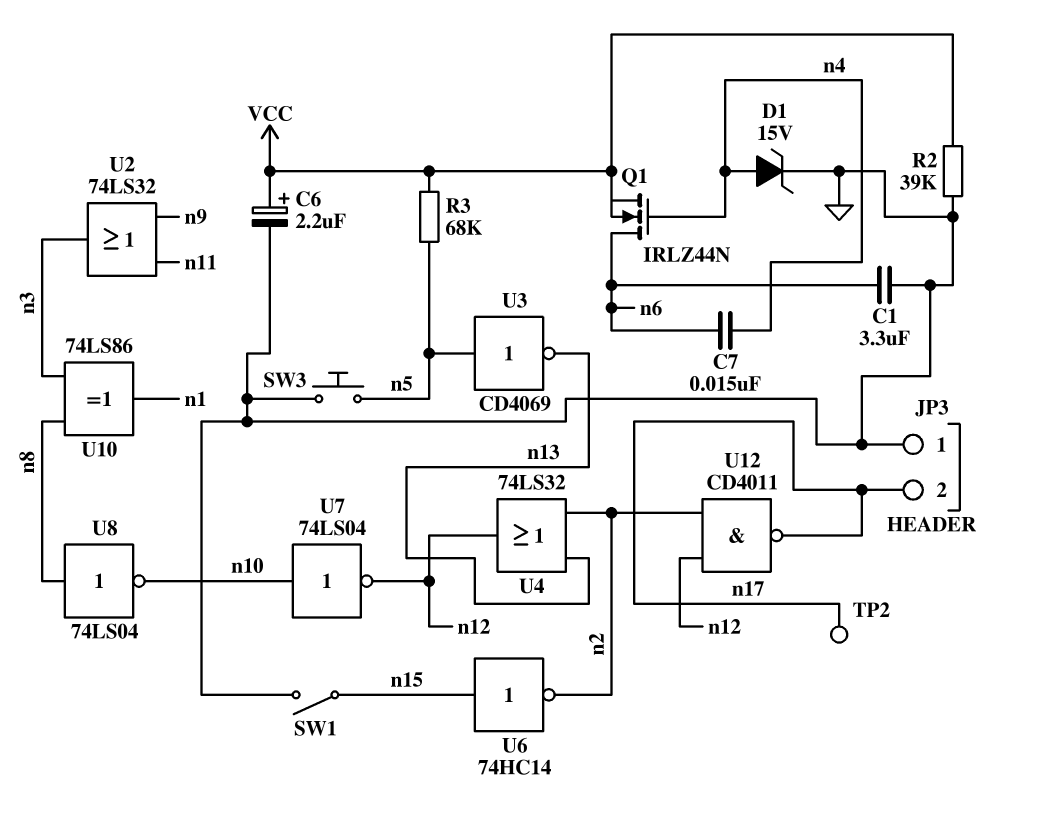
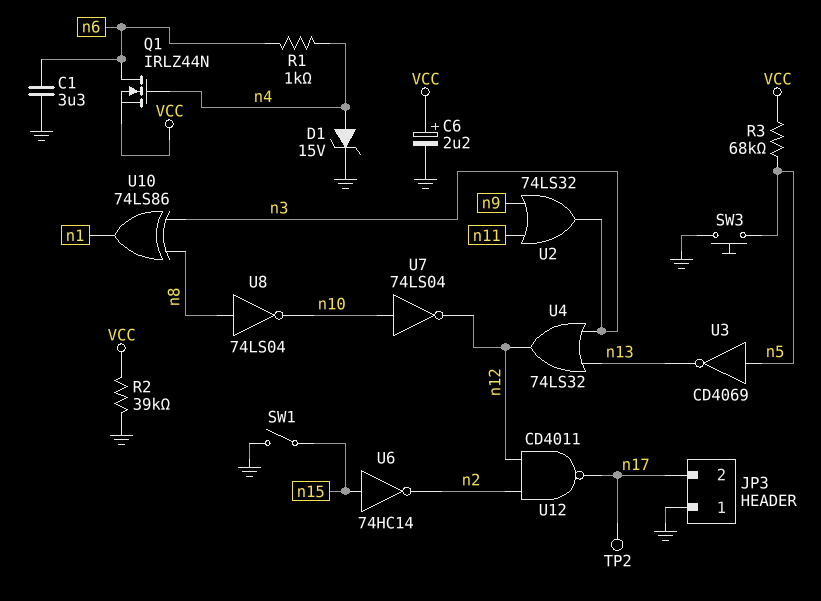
C7: 15nF (n4, n6) -> none
R1: none -> 1k (n4, n6)
U4: OR 74LS32 (in n2, in n13, out n12) -> OR 74LS32 (in n3, in n13, out n12)

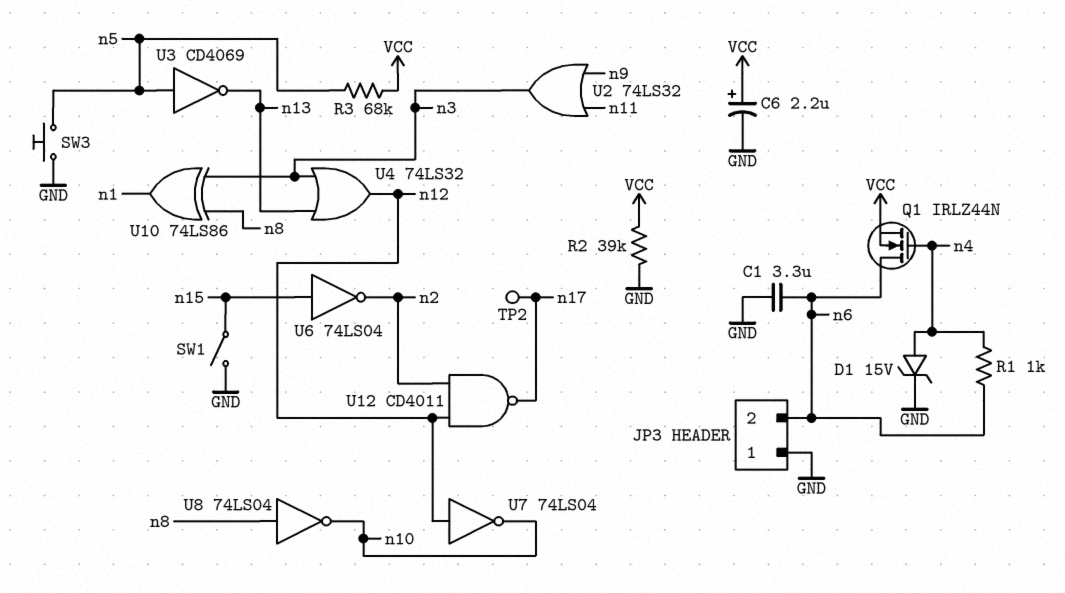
JP3 pin 2: n17 -> n6
U6: NOT 74HC14 (in n15, out n2) -> NOT 74LS04 (in n15, out n2)
U7: NOT 74LS04 (in n10, out n12) -> NOT 74LS04 (in n12, out n10)

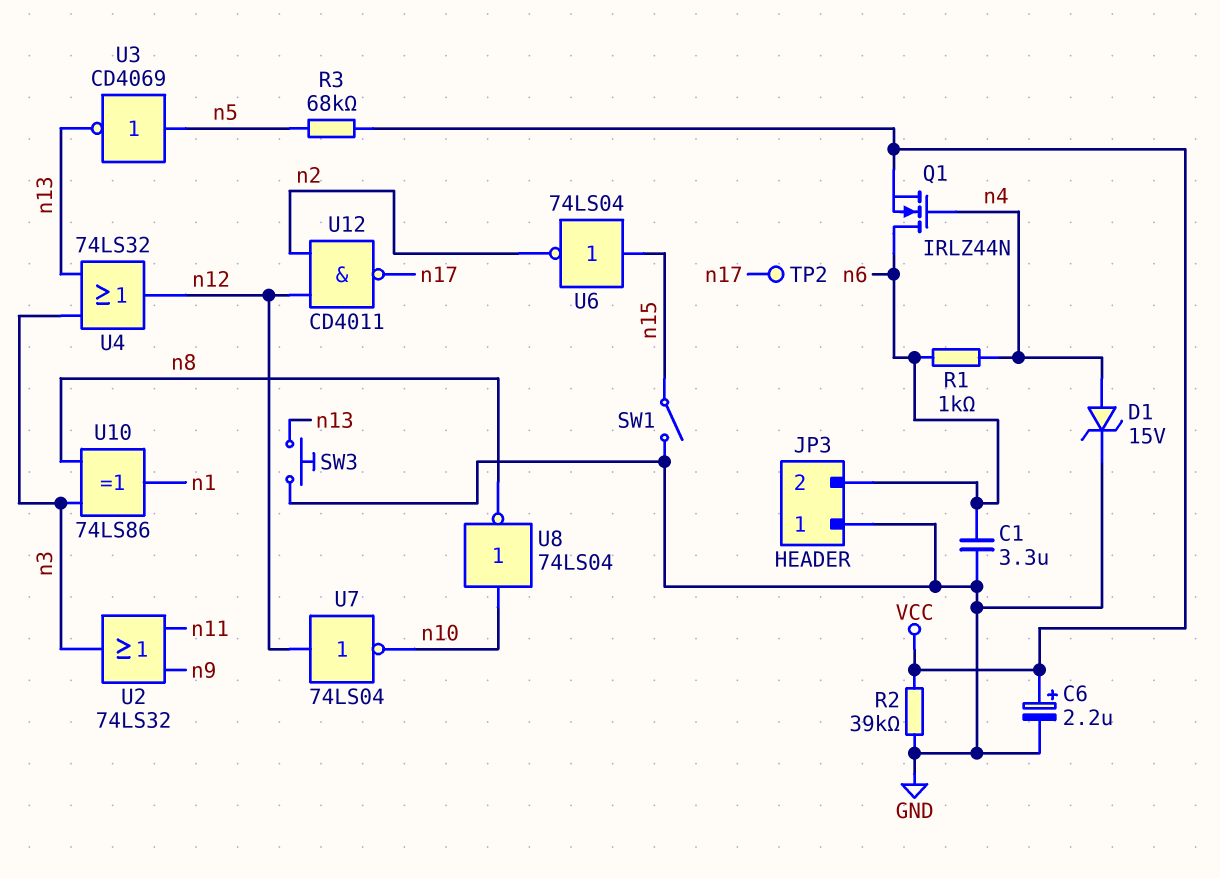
SW3: button (GND, n5) -> button (GND, n13)
U8: NOT 74LS04 (in n8, out n10) -> NOT 74LS04 (in n10, out n8)

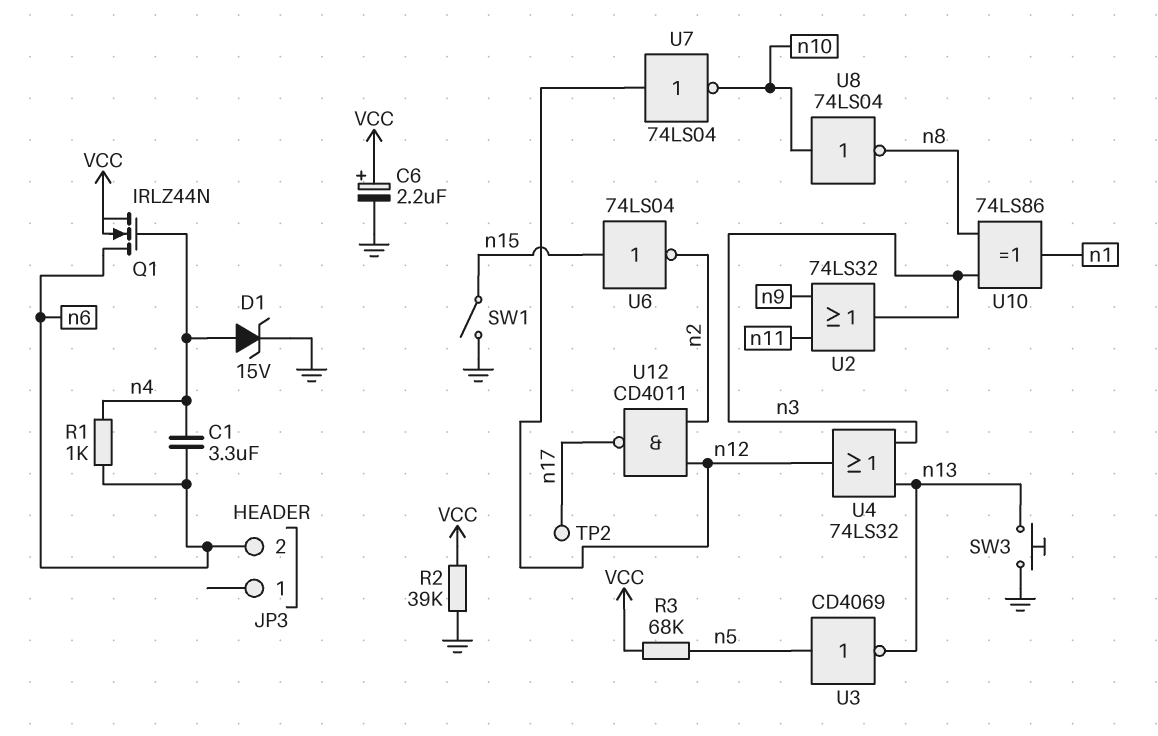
C1: 3.3uF (GND, n6) -> 3.3uF (n4, n6)
JP3 pin 1: GND -> none

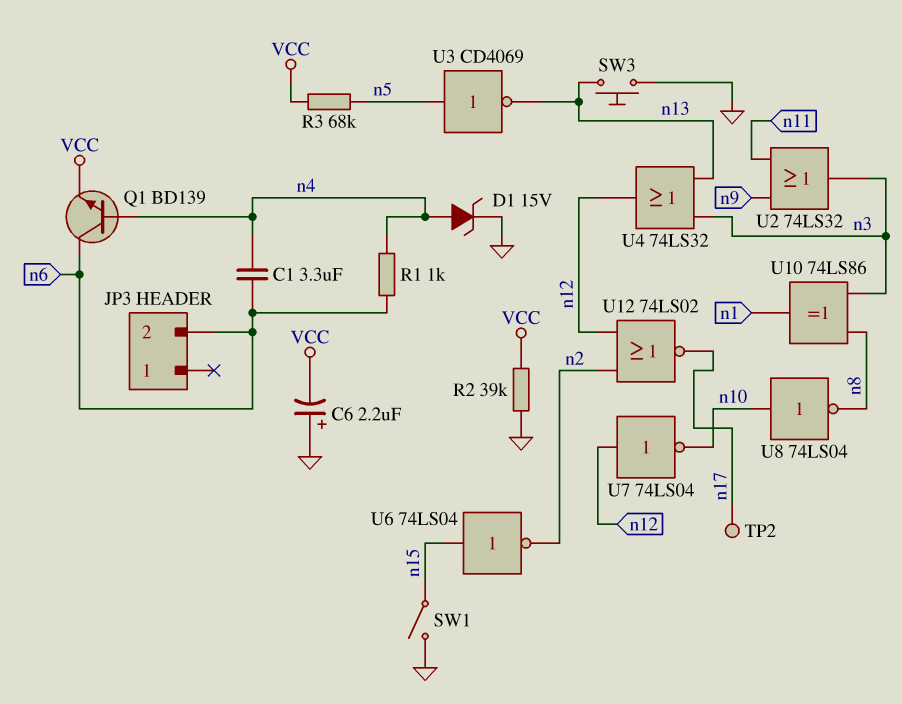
C6: 2.2uF (plus VCC, minus GND) -> 2.2uF (plus GND, minus VCC)
Q1: NMOS IRLZ44N (G n4, D n6, S VCC) -> NPN BD139 (B n4, C n6, E VCC)
U12: NAND CD4011 (in n2, in n12, out n17) -> NOR 74LS02 (in n2, in n12, out n17)

